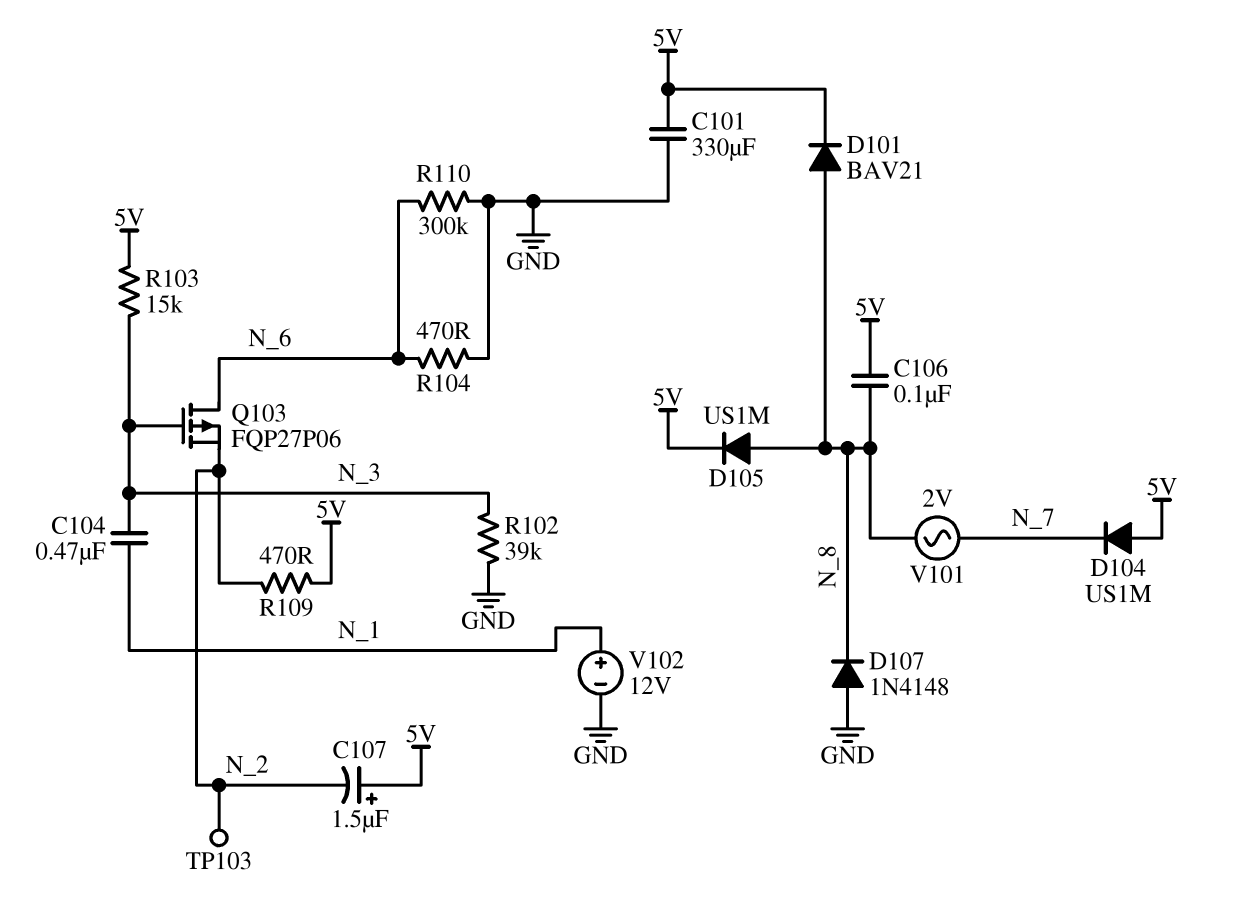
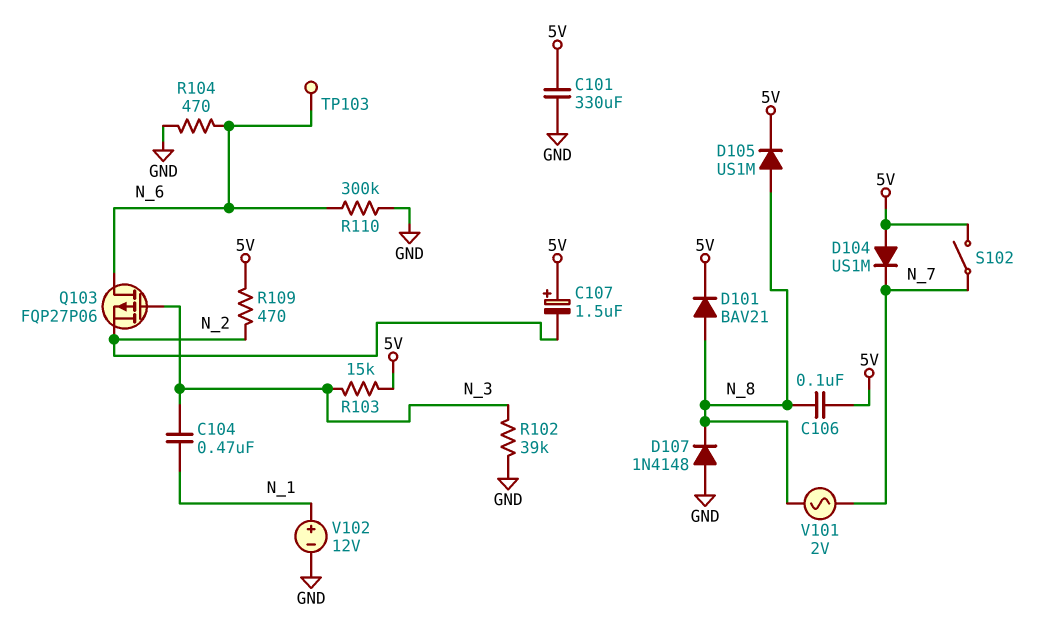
S102: none -> switch (5V, N_7)
TP103: test point (N_2) -> test point (N_6)

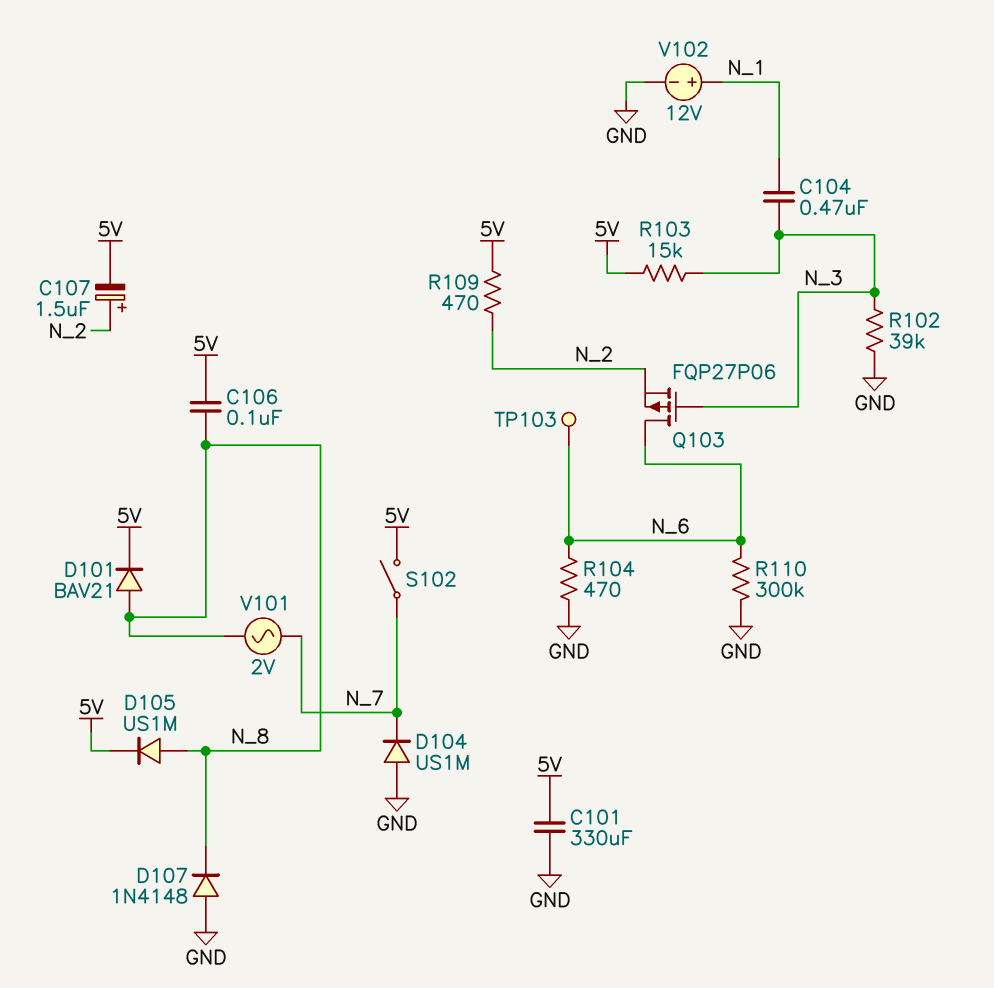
C107: 1.5uF (plus 5V, minus N_2) -> 1.5uF (plus N_2, minus 5V)
D104: diode US1M (A 5V, K N_7) -> diode US1M (A GND, K N_7)

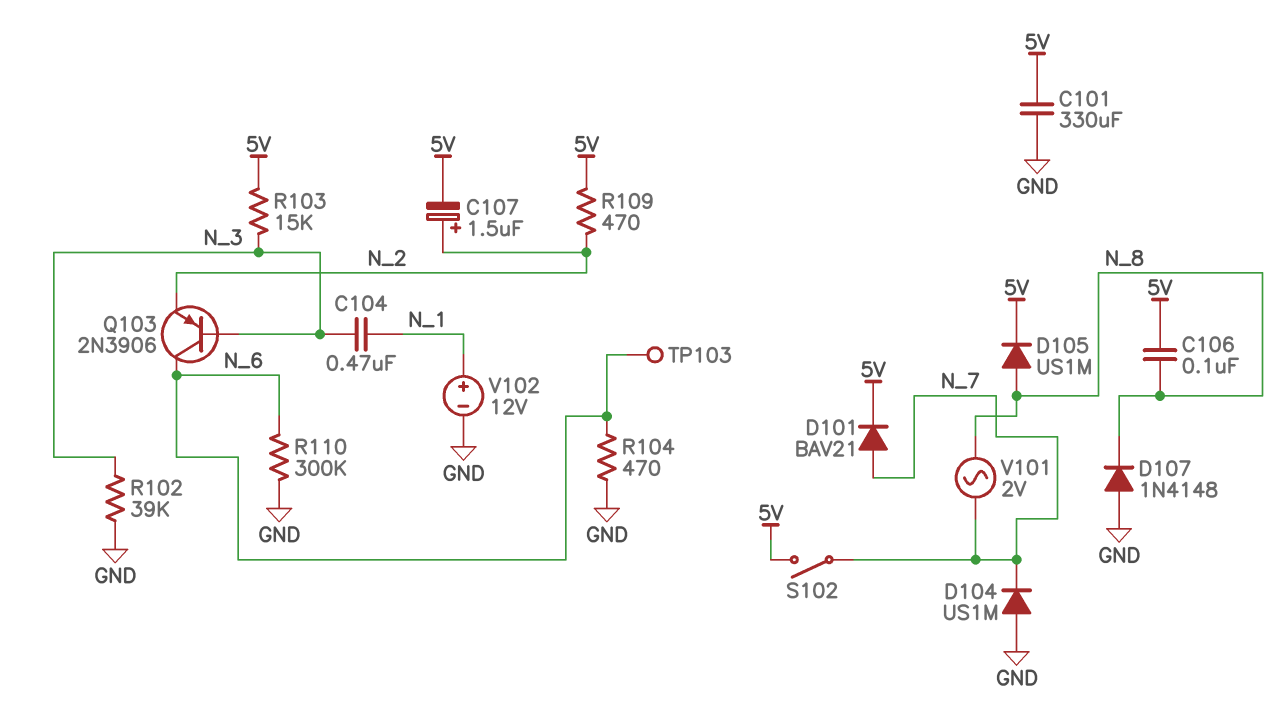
D101: diode BAV21 (A N_8, K 5V) -> diode BAV21 (A N_7, K 5V)
Q103: PMOS FQP27P06 (G N_3, D N_6, S N_2) -> PNP 2N3906 (B N_3, C N_6, E N_2)

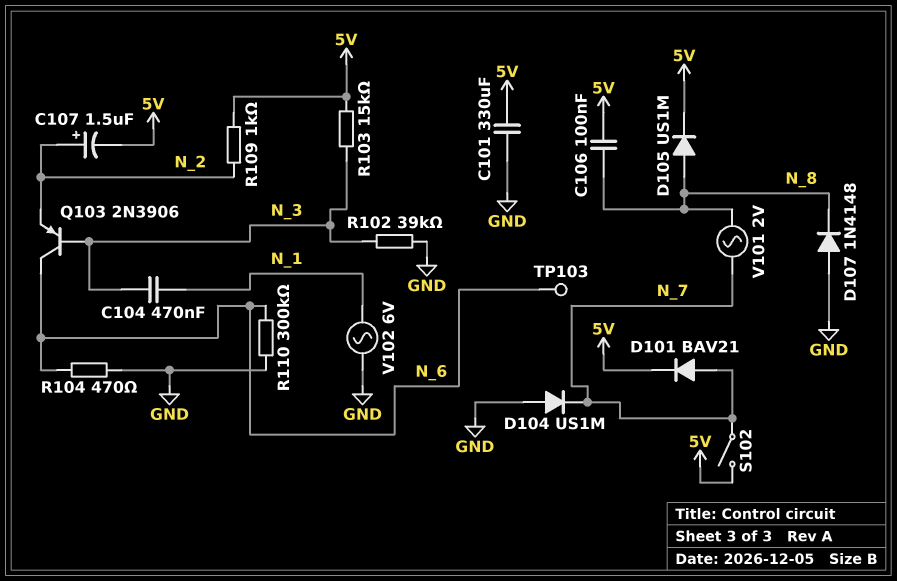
R109: 470 (5V, N_2) -> 1k (5V, N_2)
V102: 12V (plus N_1, minus GND) -> AC 6V (GND, N_1)

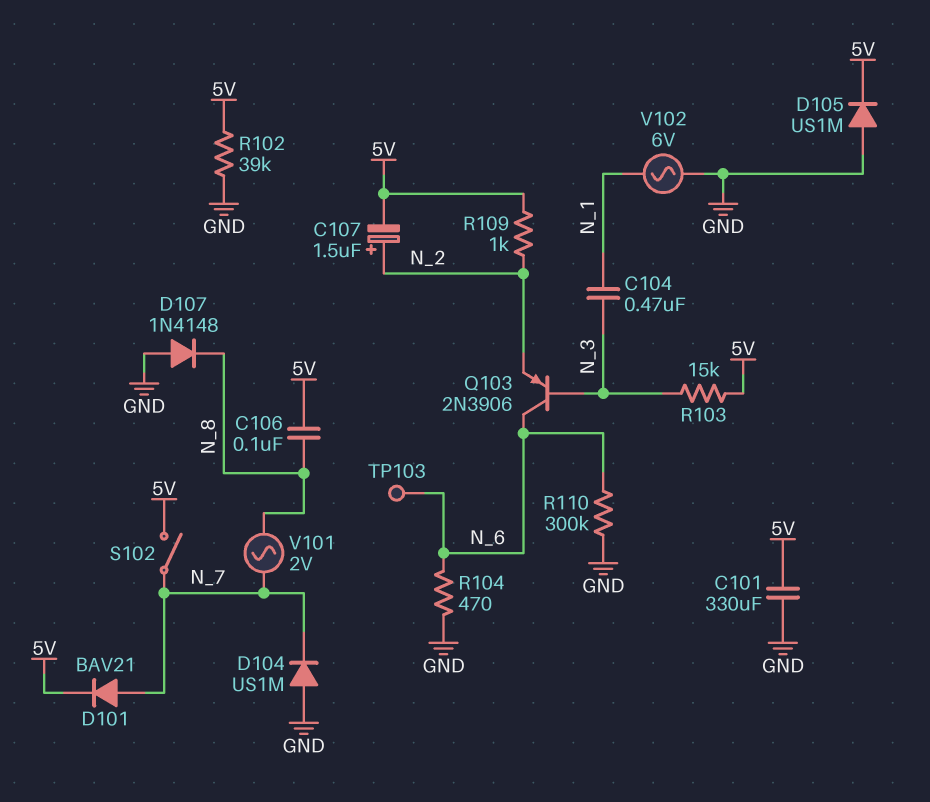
D105: diode US1M (A N_8, K 5V) -> diode US1M (A GND, K 5V)
R102: 39k (GND, N_3) -> 39k (5V, GND)

